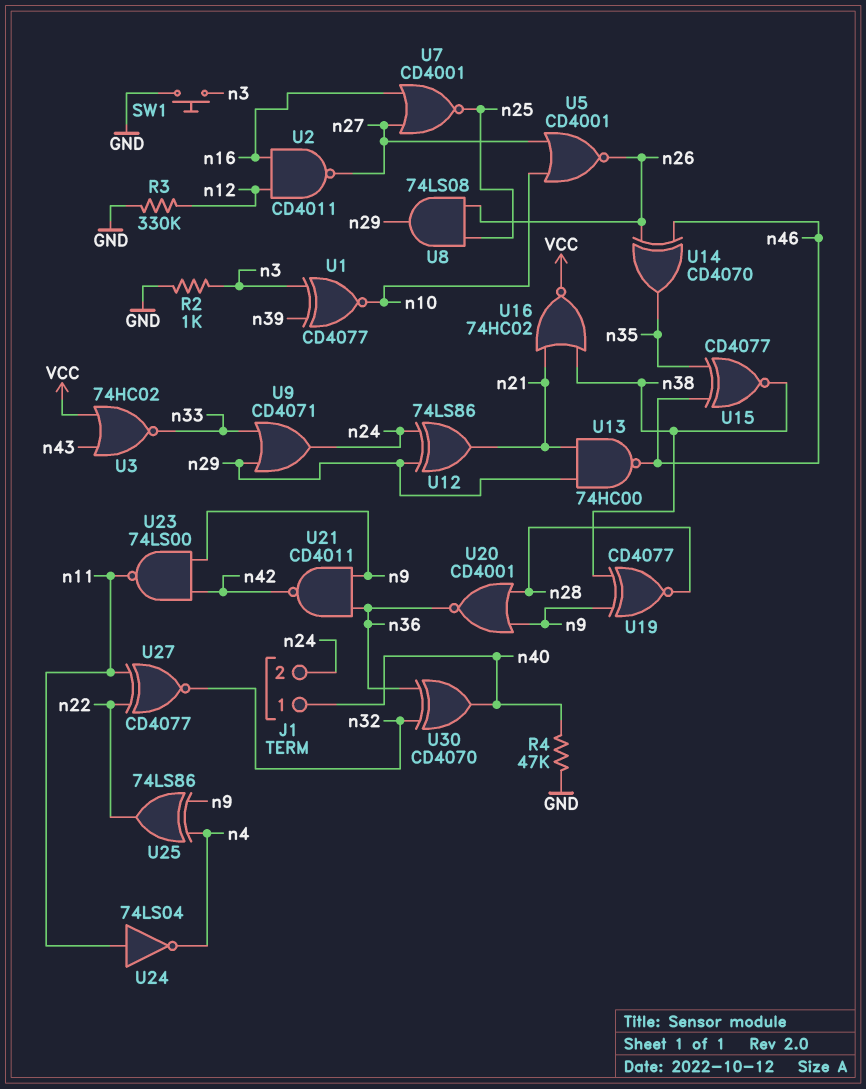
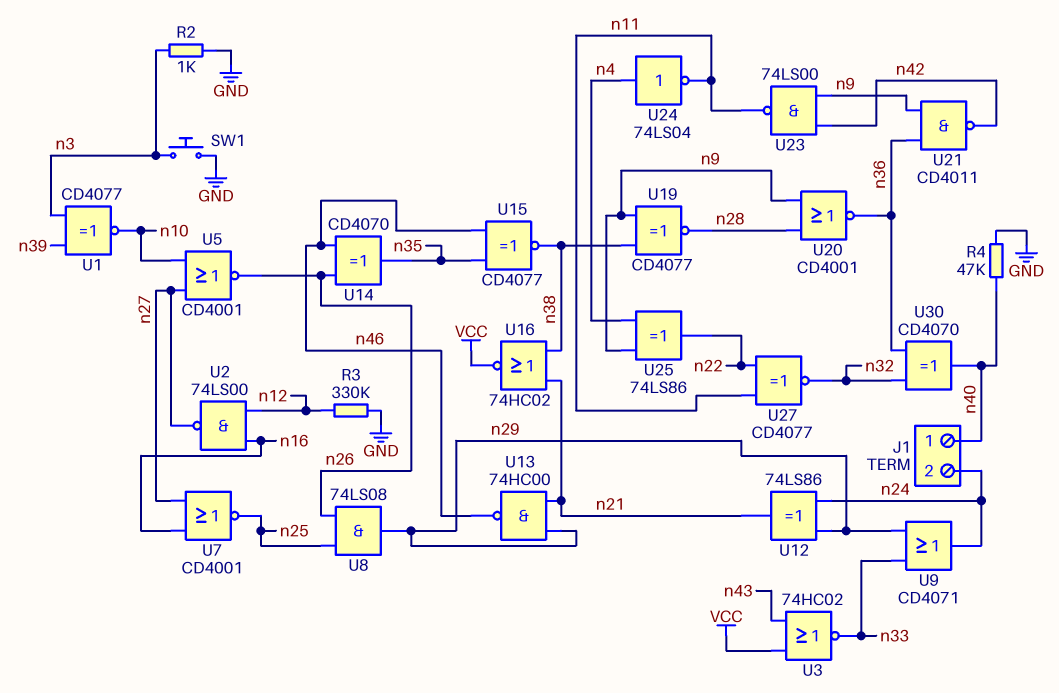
U2: NAND CD4011 (in n12, in n16, out n27) -> NAND 74LS00 (in n12, in n16, out n27)
U24: NOT 74LS04 (in n11, out n4) -> NOT 74LS04 (in n4, out n11)

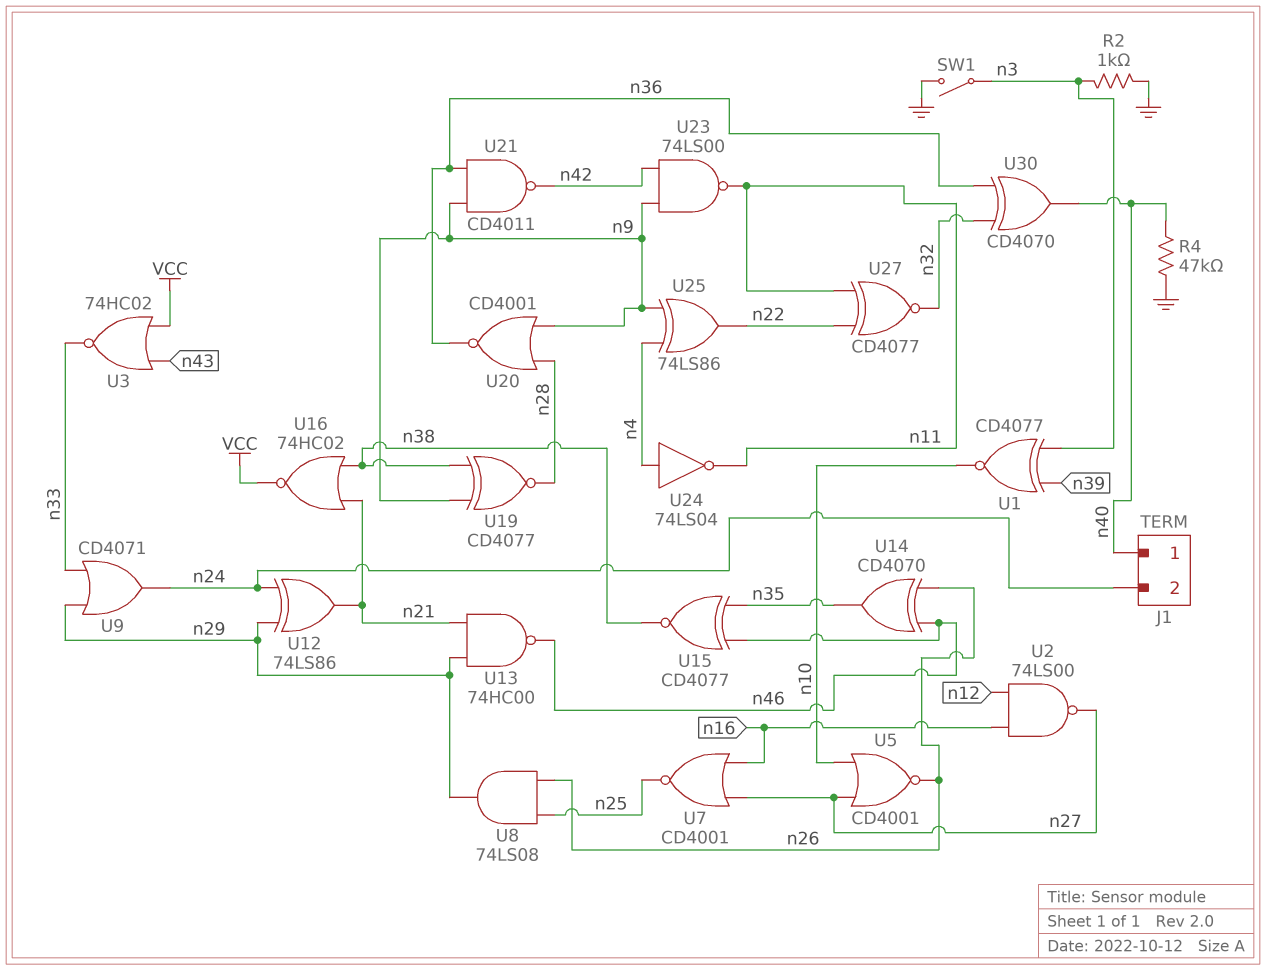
R3: 330k (GND, n12) -> none
SW1: button (GND, n3) -> switch (GND, n3)

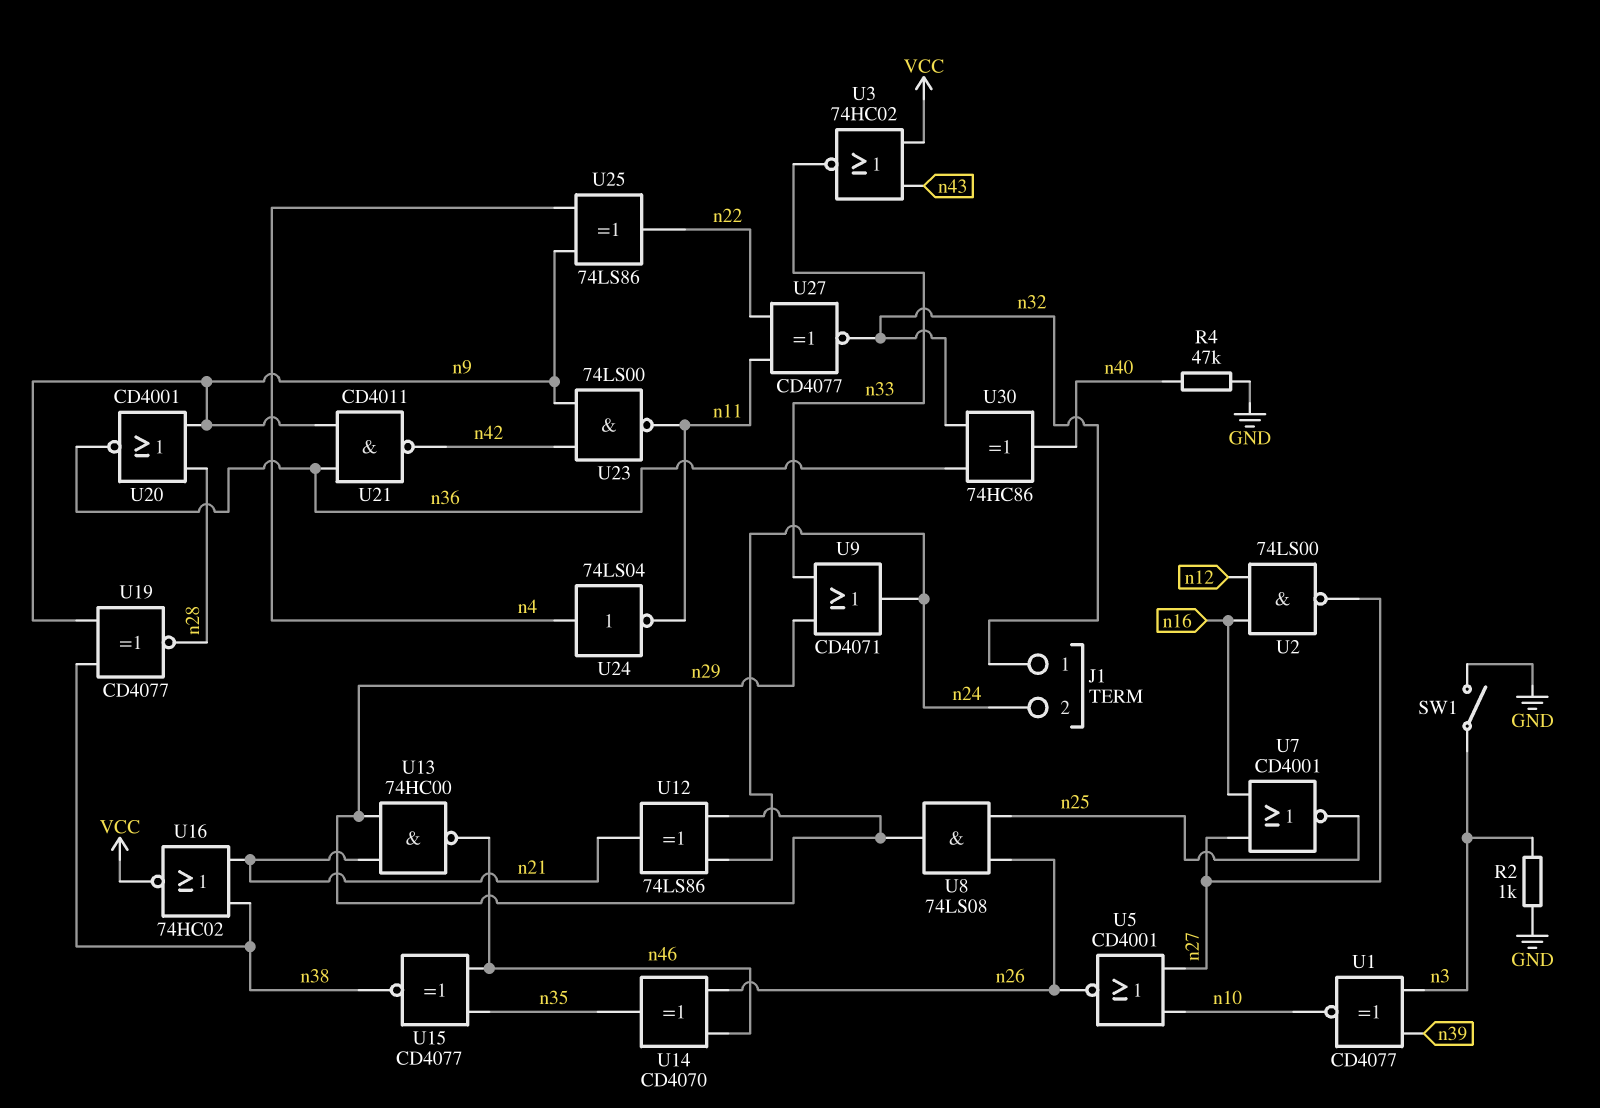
J1 pin 1: n40 -> n32
U30: XOR CD4070 (in n32, in n36, out n40) -> XOR 74HC86 (in n32, in n36, out n40)

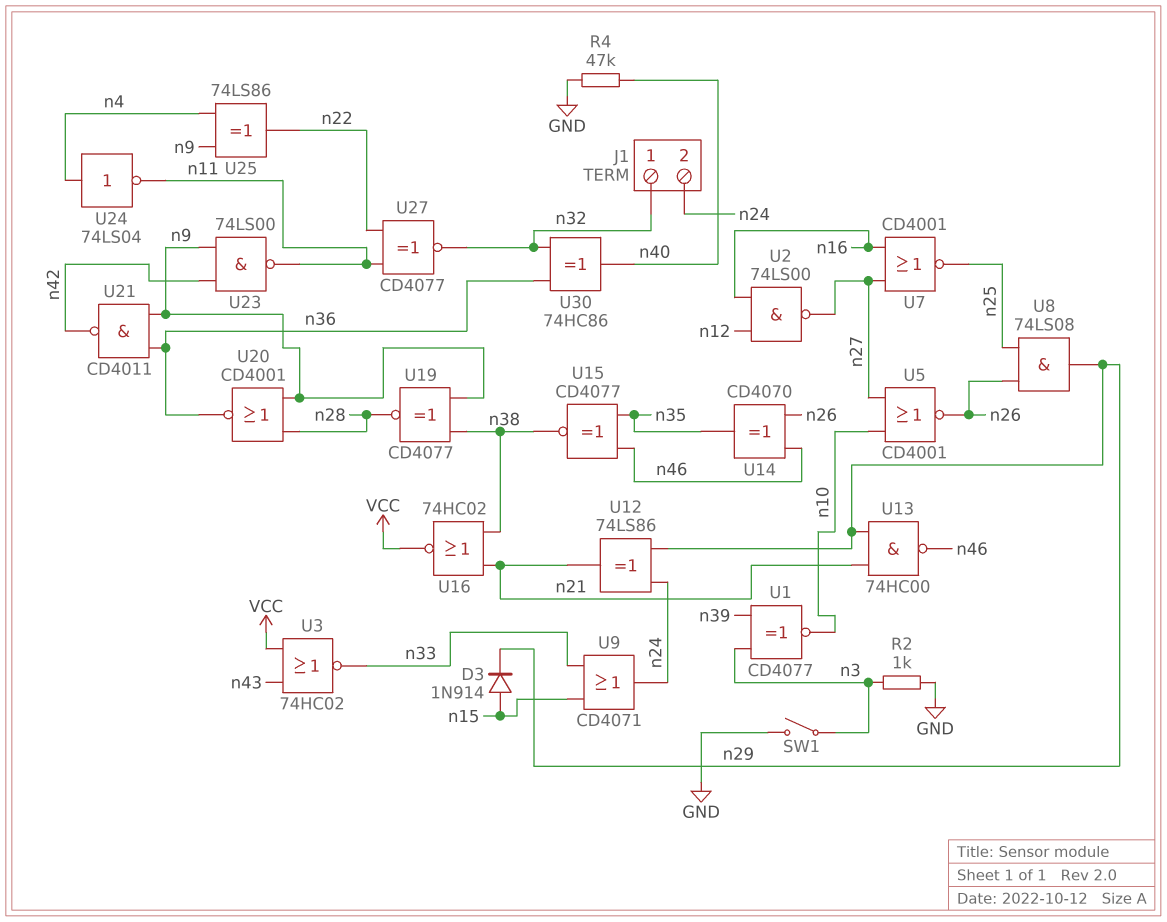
D3: none -> diode 1N914 (A n15, K n29)
U9: OR CD4071 (in n29, in n33, out n24) -> OR CD4071 (in n15, in n33, out n24)

